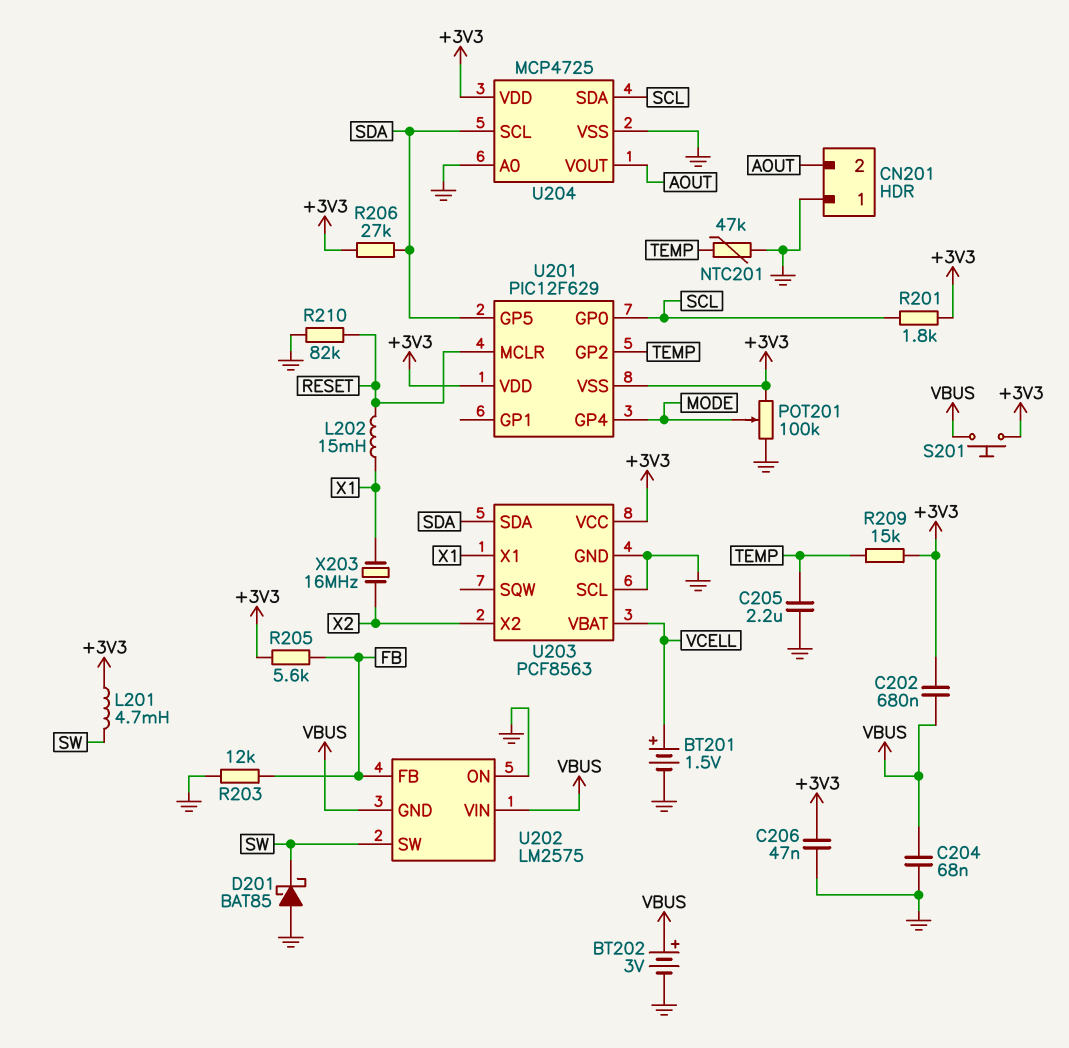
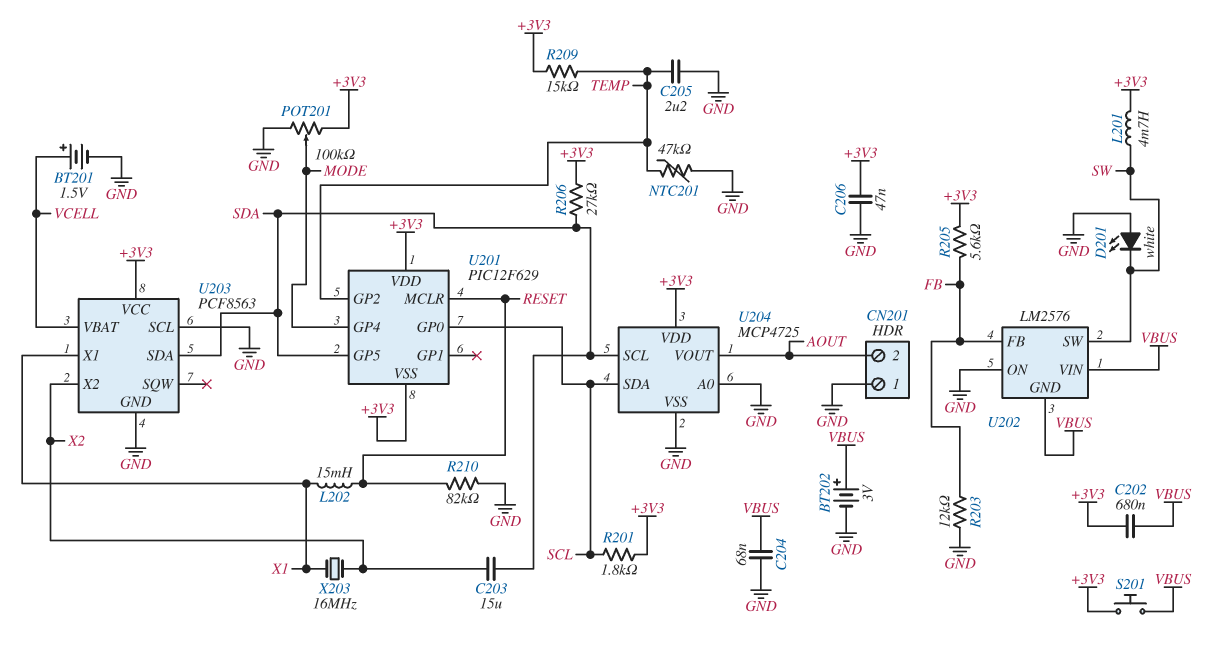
C203: none -> 15uF (SDA, X2)
D201: schottky BAT85 (A GND, K SW) -> LED white (A GND, K SW)
U202: LM2575 -> LM2576

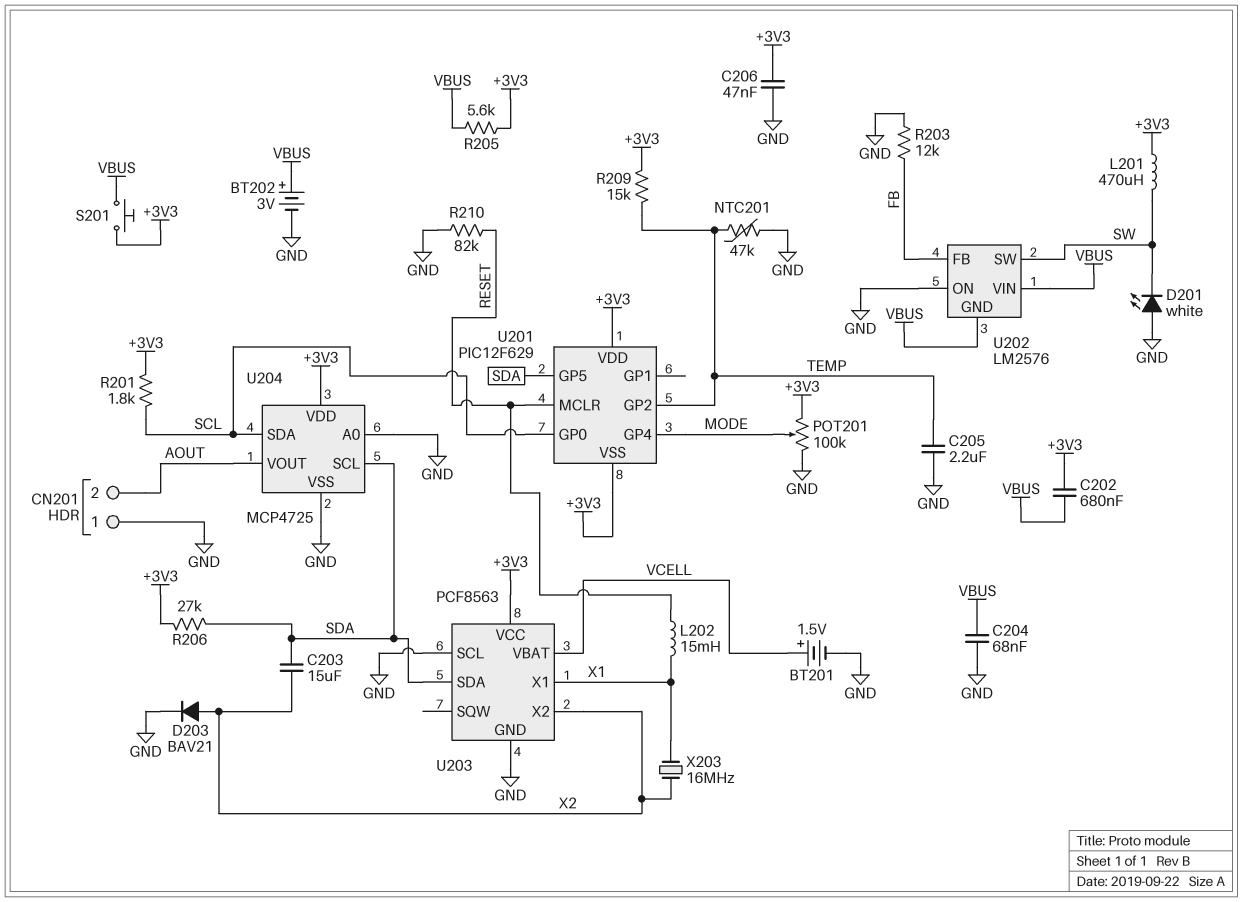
D203: none -> diode BAV21 (A X2, K GND)
L201: 4.7mH (+3V3, SW) -> 470uH (+3V3, SW)
R205: 5.6k (+3V3, FB) -> 5.6k (+3V3, VBUS)

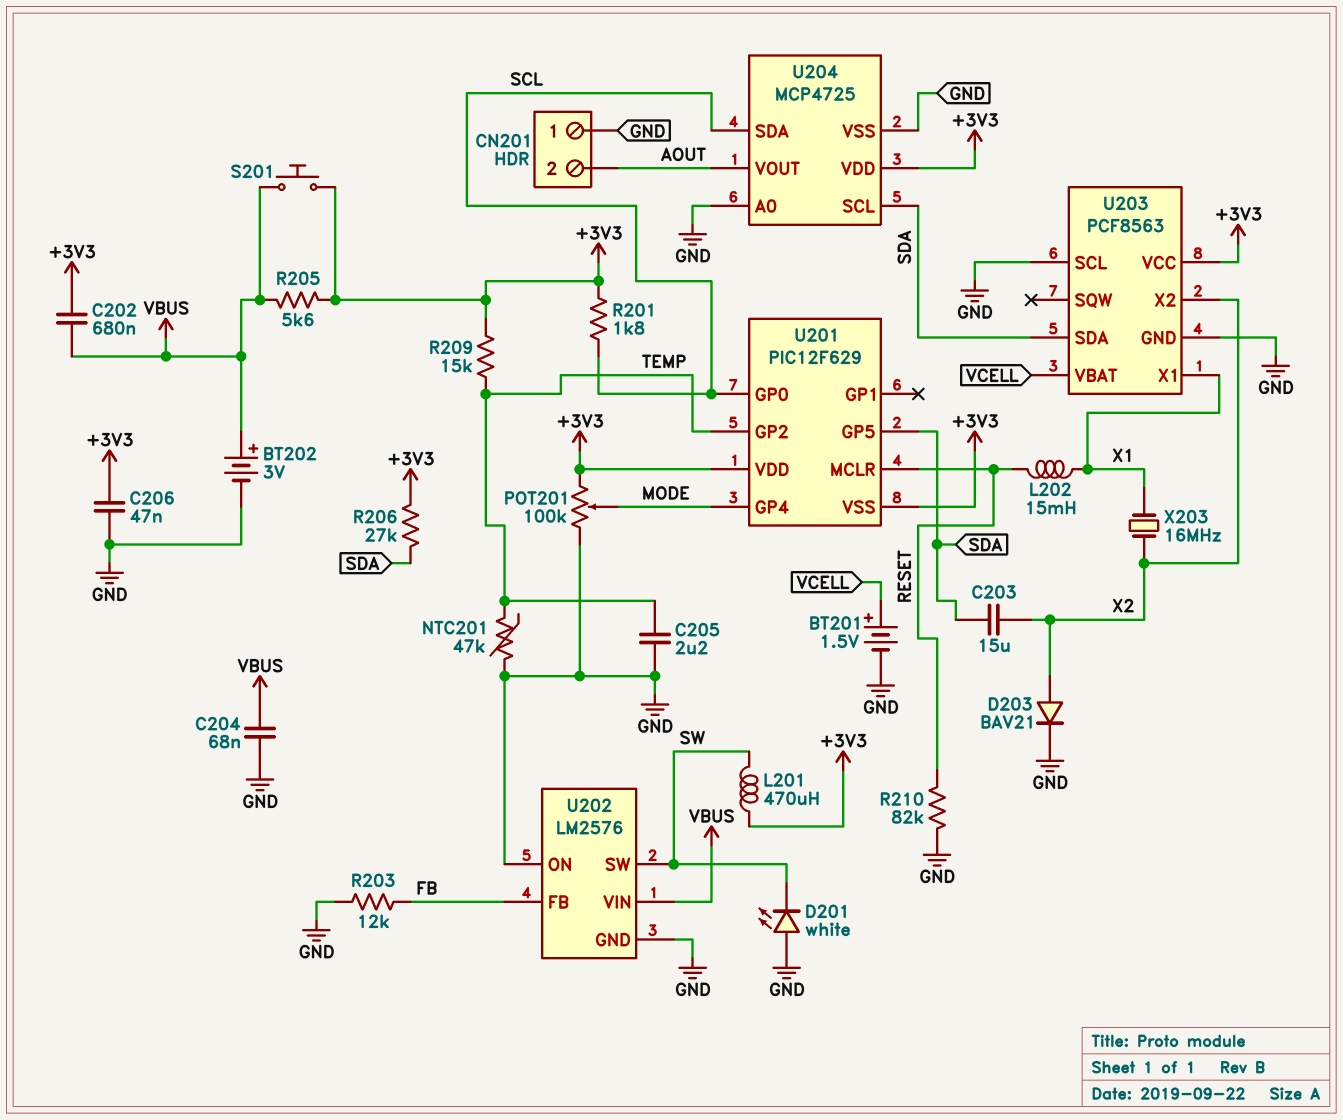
U202 pin GND: VBUS -> GND

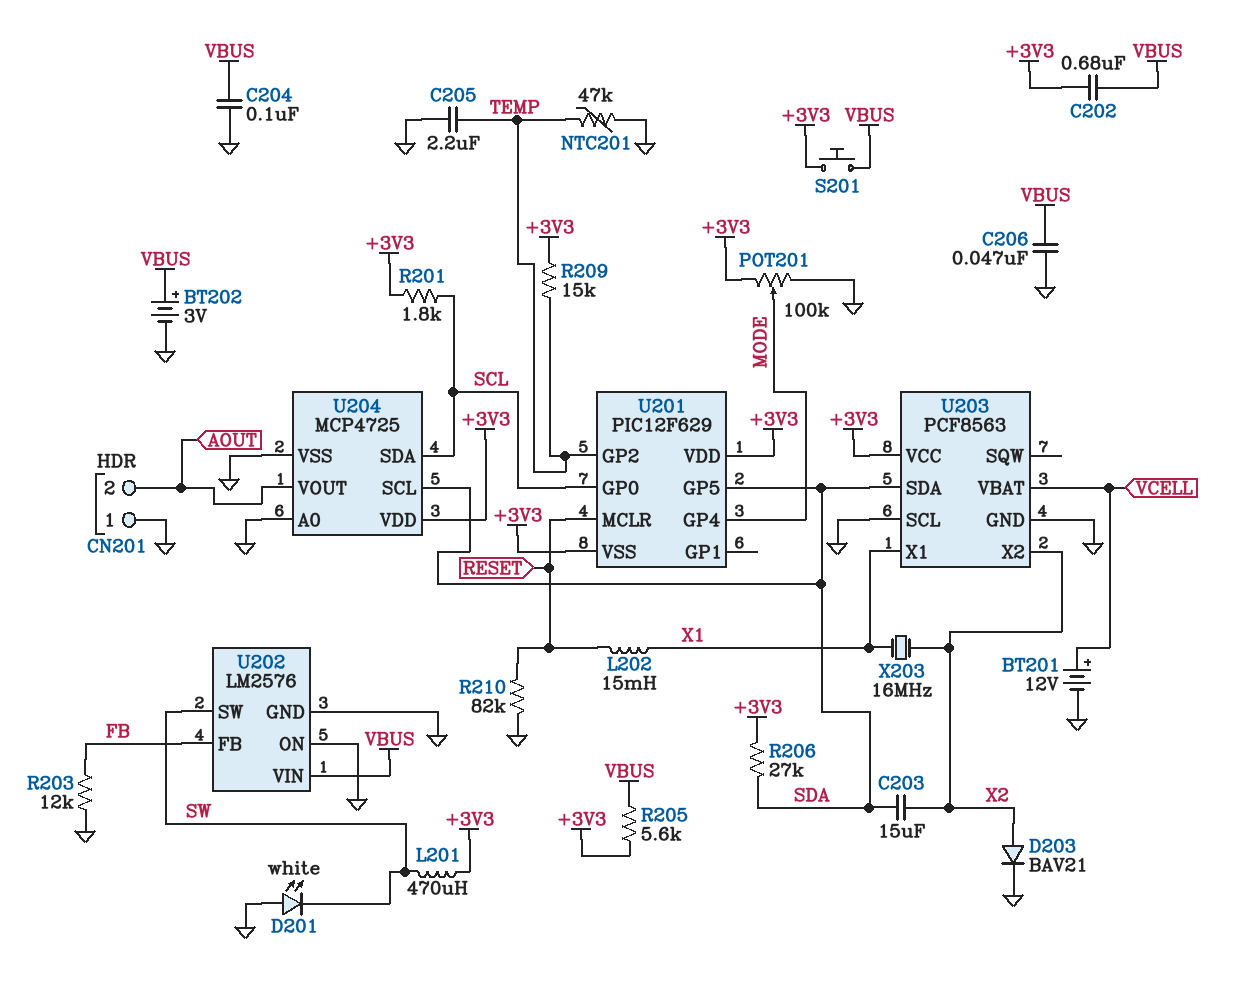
BT201: 1.5V (plus VCELL, minus GND) -> 12V (plus VCELL, minus GND)
C204: 68nF (GND, VBUS) -> 100nF (GND, VBUS)
C206: 47nF (+3V3, GND) -> 47nF (GND, VBUS)

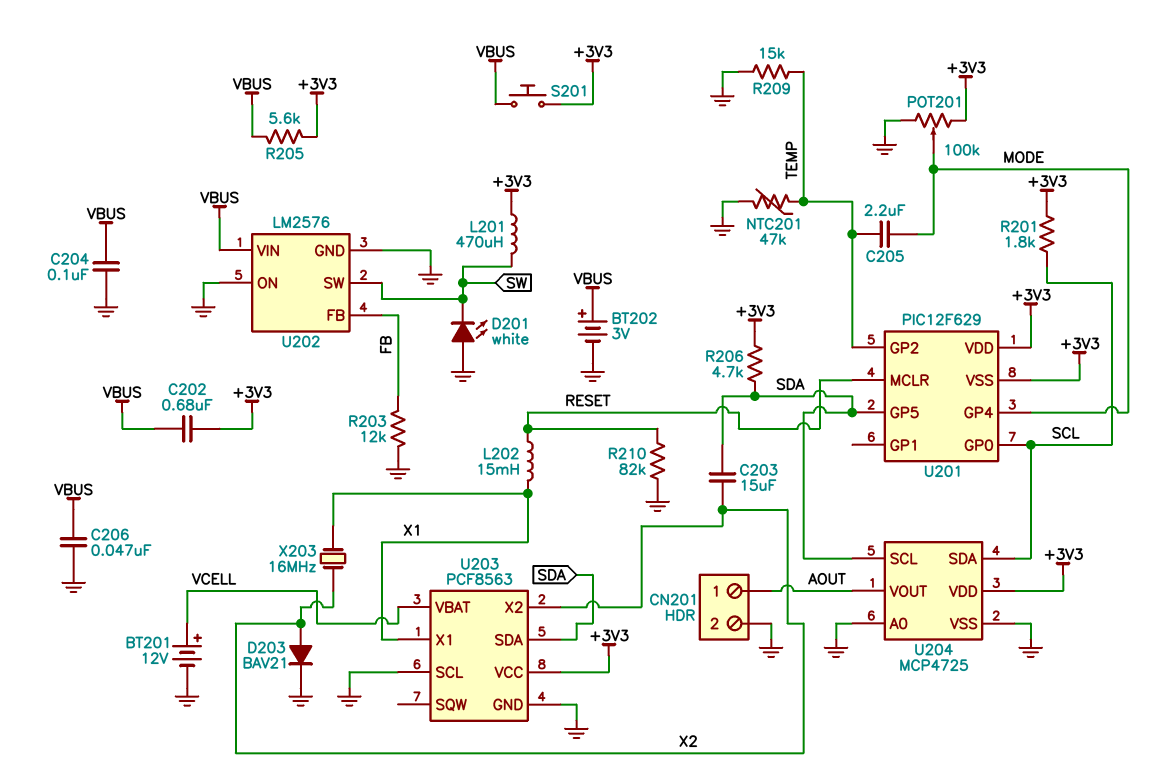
C205: 2.2uF (GND, TEMP) -> 2.2uF (MODE, TEMP)
CN201 pin 1: GND -> AOUT
CN201 pin 2: AOUT -> GND
R206: 27k (+3V3, SDA) -> 4.7k (+3V3, SDA)
R209: 15k (+3V3, TEMP) -> 15k (GND, TEMP)

